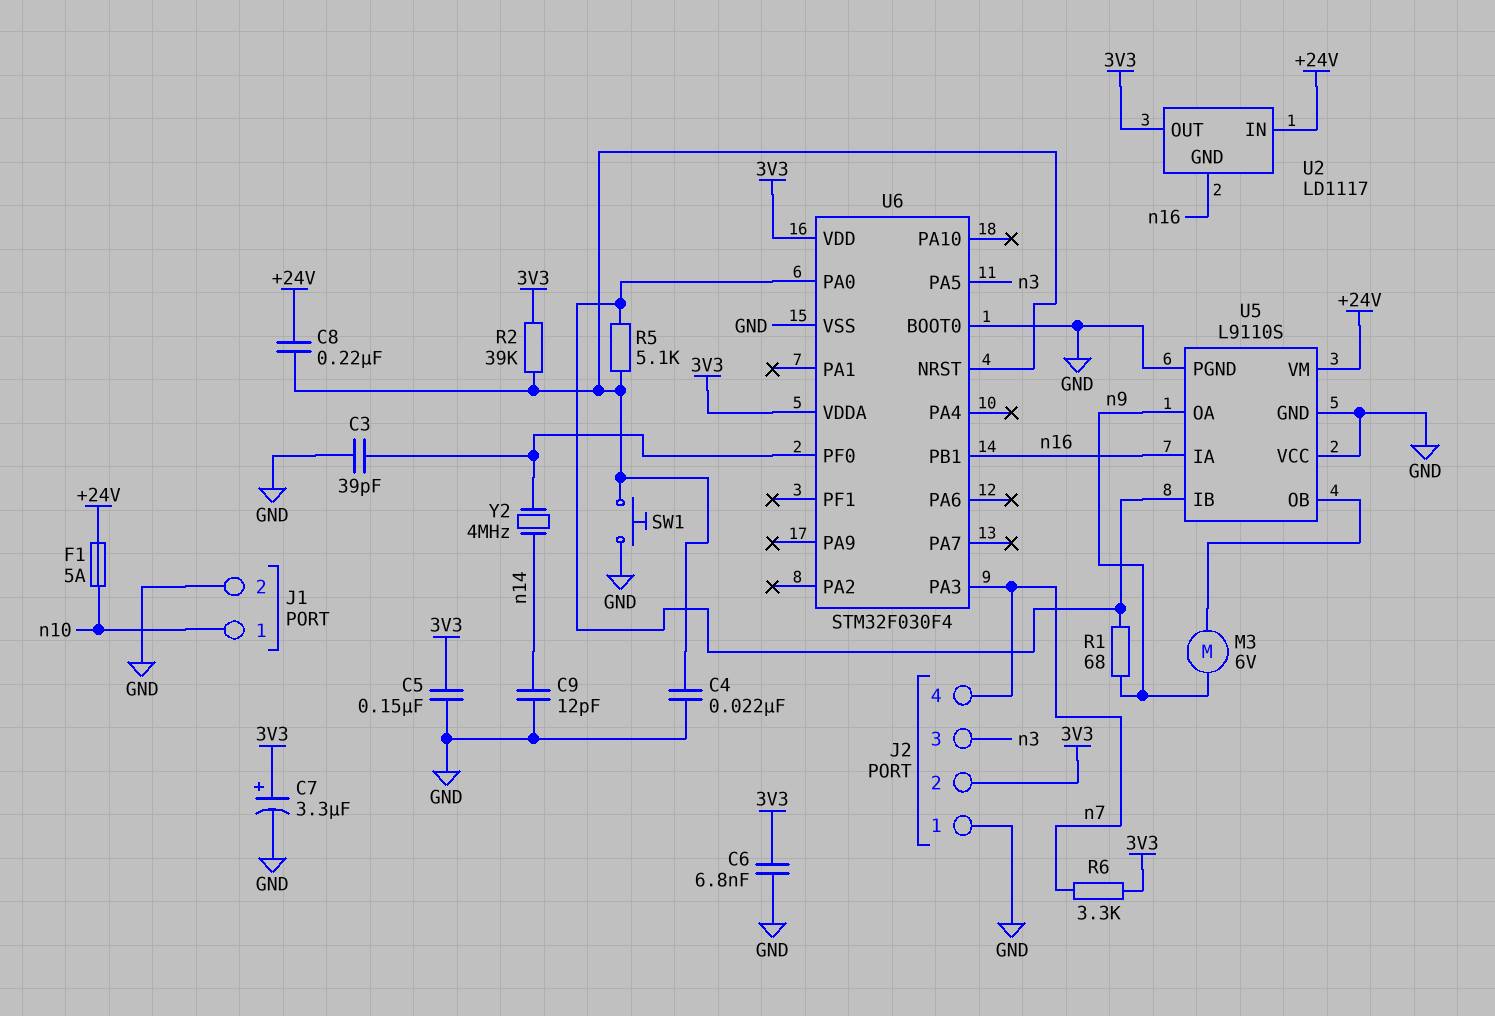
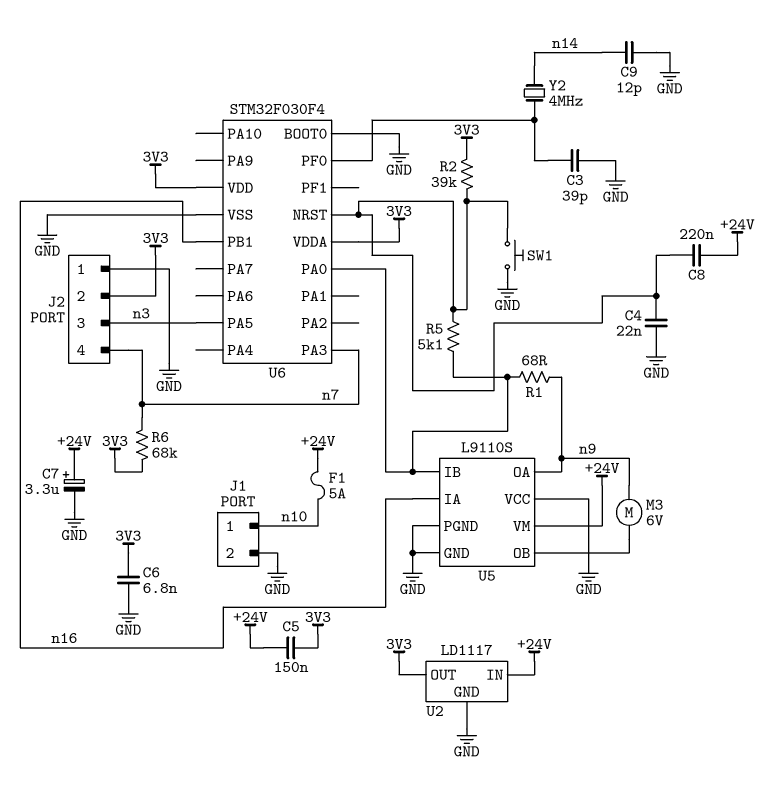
C5: 150nF (3V3, GND) -> 150nF (+24V, 3V3)
C7: 3.3uF (plus 3V3, minus GND) -> 3.3uF (plus +24V, minus GND)
R6: 3.3k (3V3, n7) -> 68k (3V3, n7)
U2 pin GND: n16 -> GND

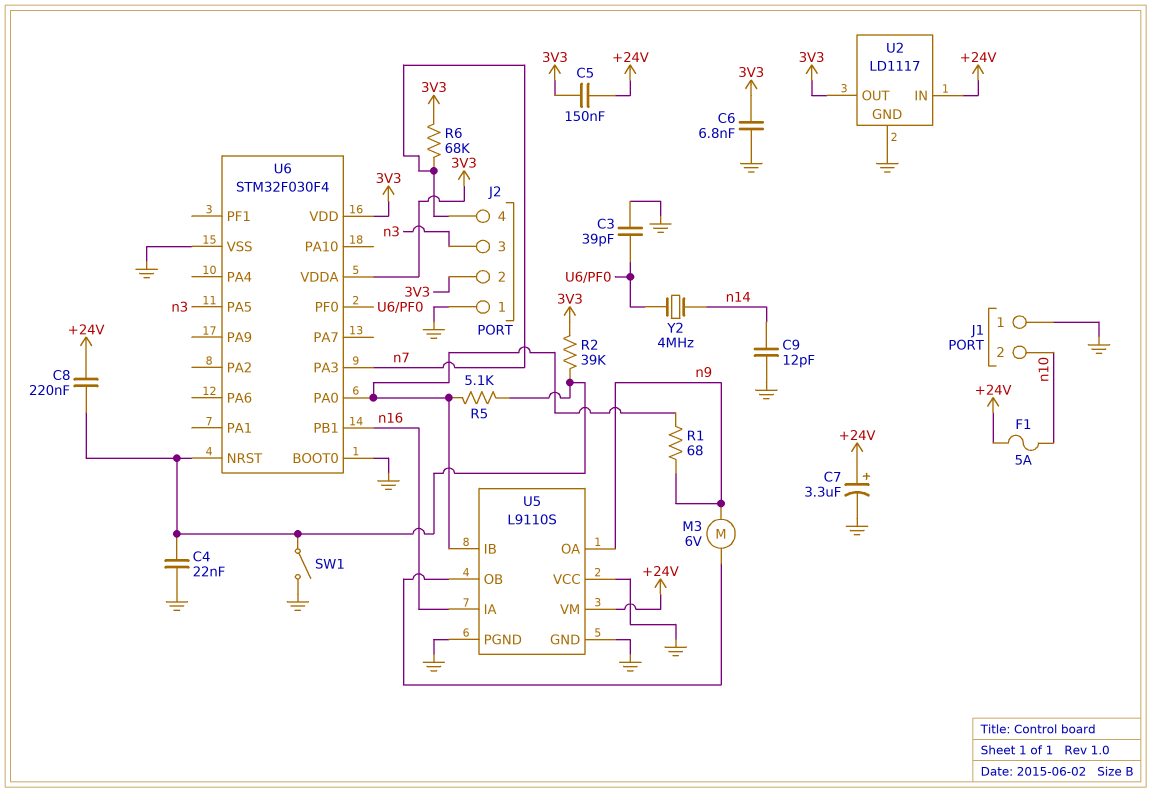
J1 pin 1: n10 -> GND
J1 pin 2: GND -> n10
SW1: button (GND, U6/NRST) -> switch (GND, U6/NRST)

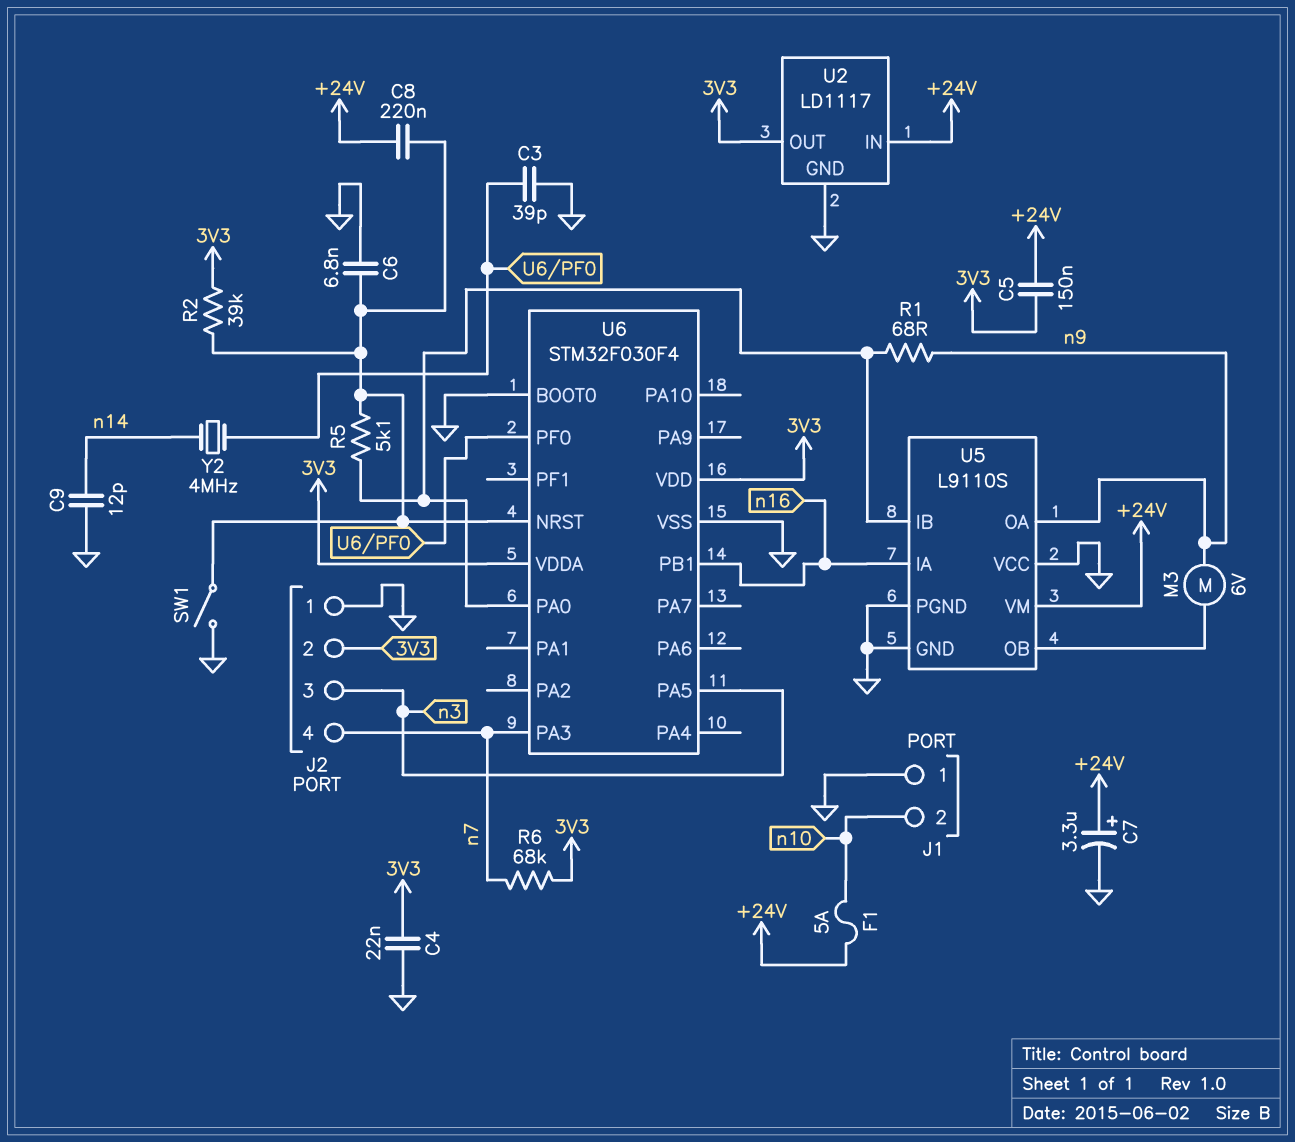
C4: 22nF (GND, U6/NRST) -> 22nF (3V3, GND)
C6: 6.8nF (3V3, GND) -> 6.8nF (GND, U6/NRST)

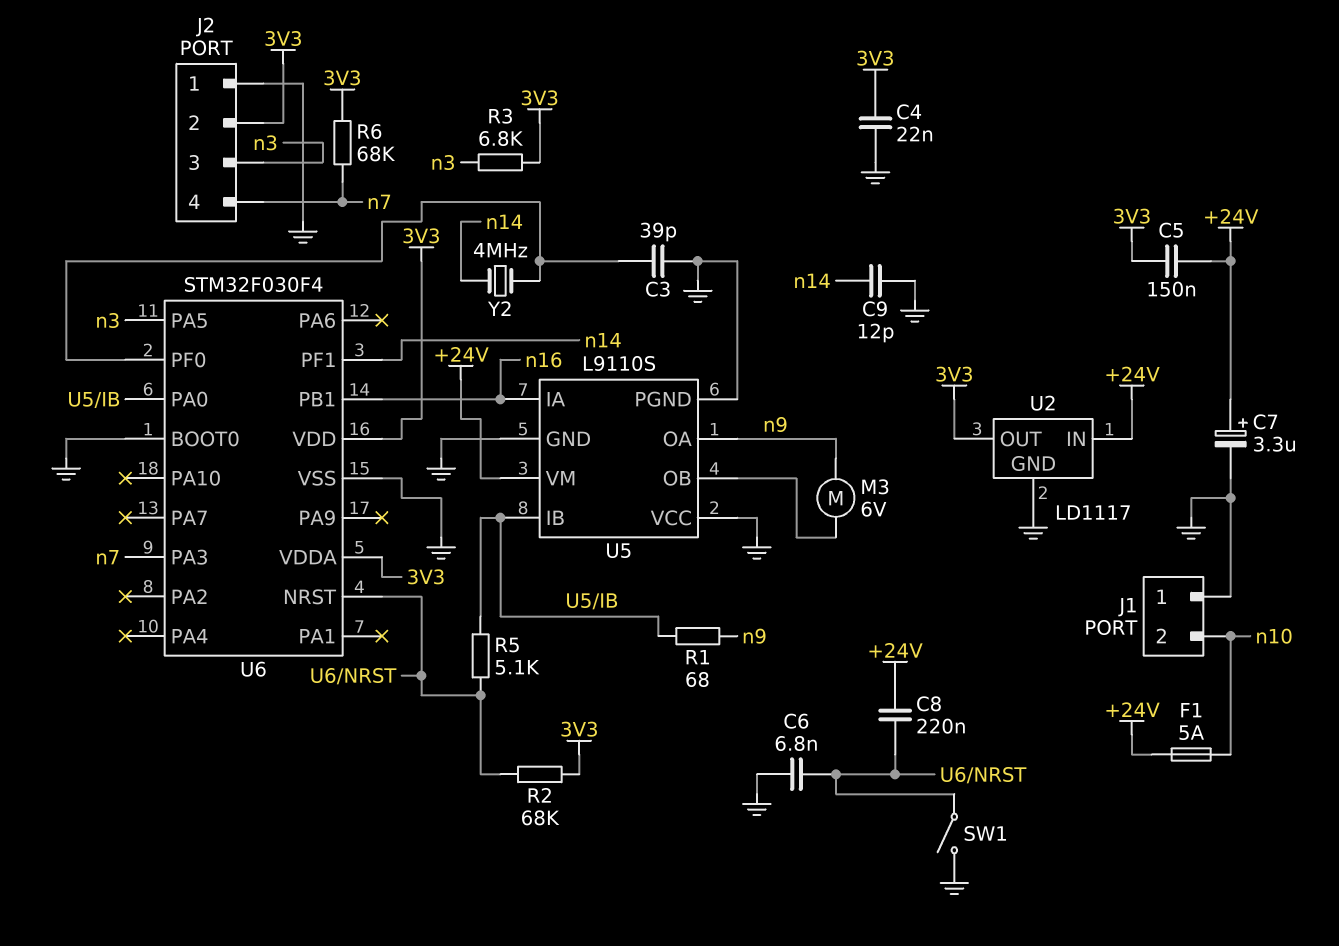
R2: 39k (3V3, U6/NRST) -> 68k (3V3, U6/NRST)
R3: none -> 6.8k (3V3, n3)
U6 pin PF1: none -> n14

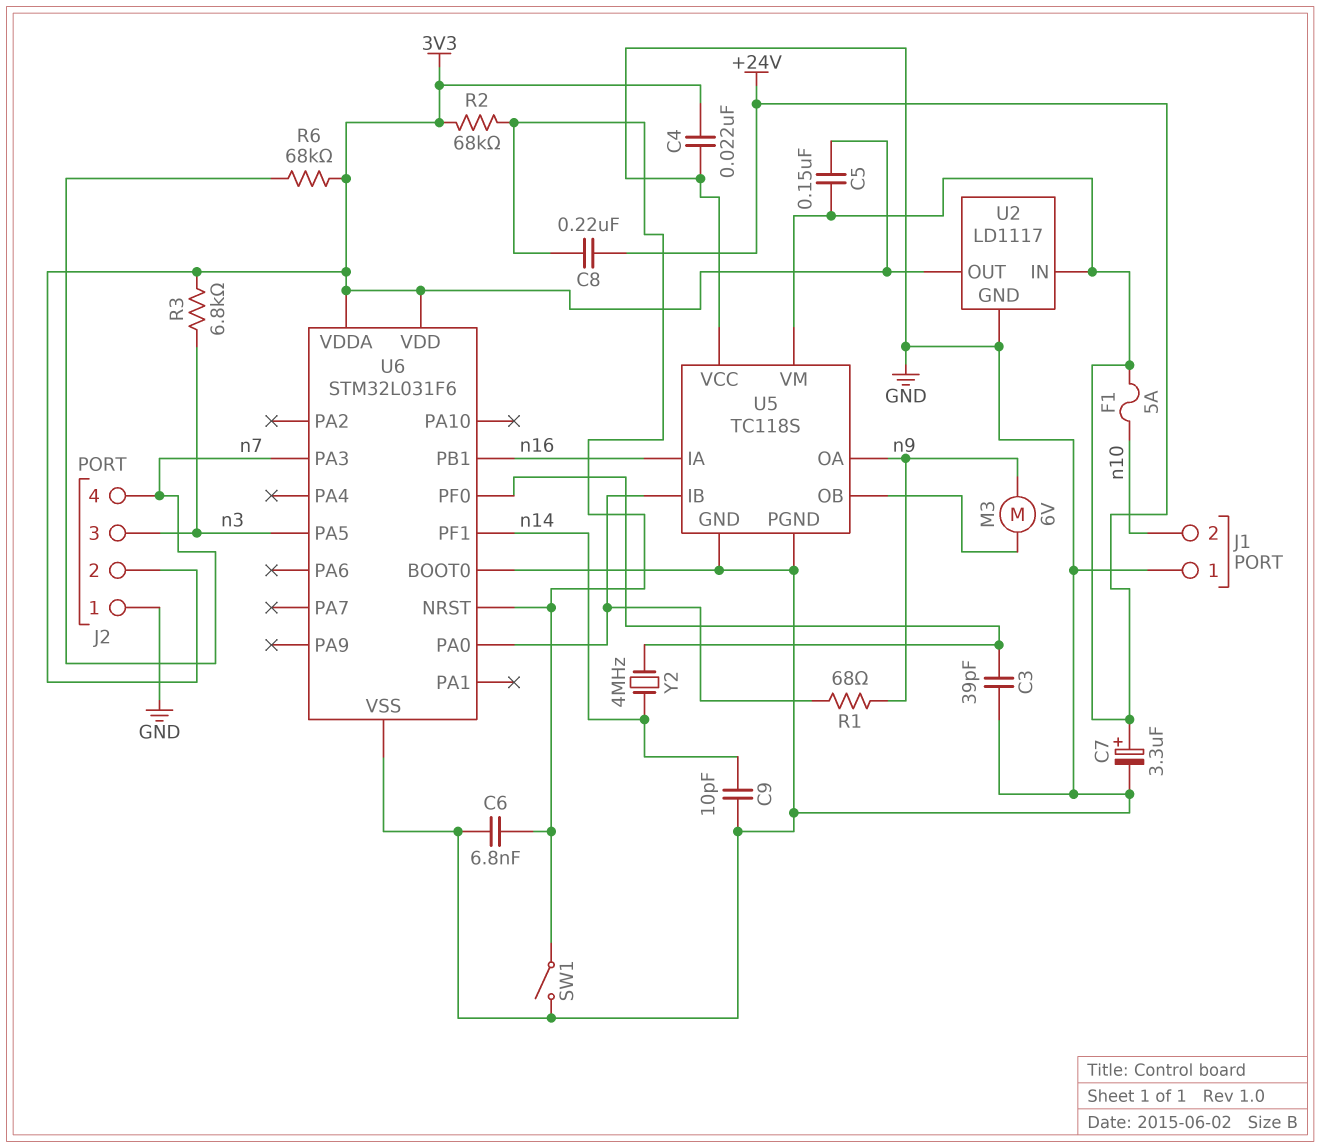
C9: 12pF (GND, n14) -> 10pF (GND, n14)
R5: 5.1k (U5/IB, U6/NRST) -> none
U5: L9110S -> TC118S
U6: STM32F030F4 -> STM32L031F6

